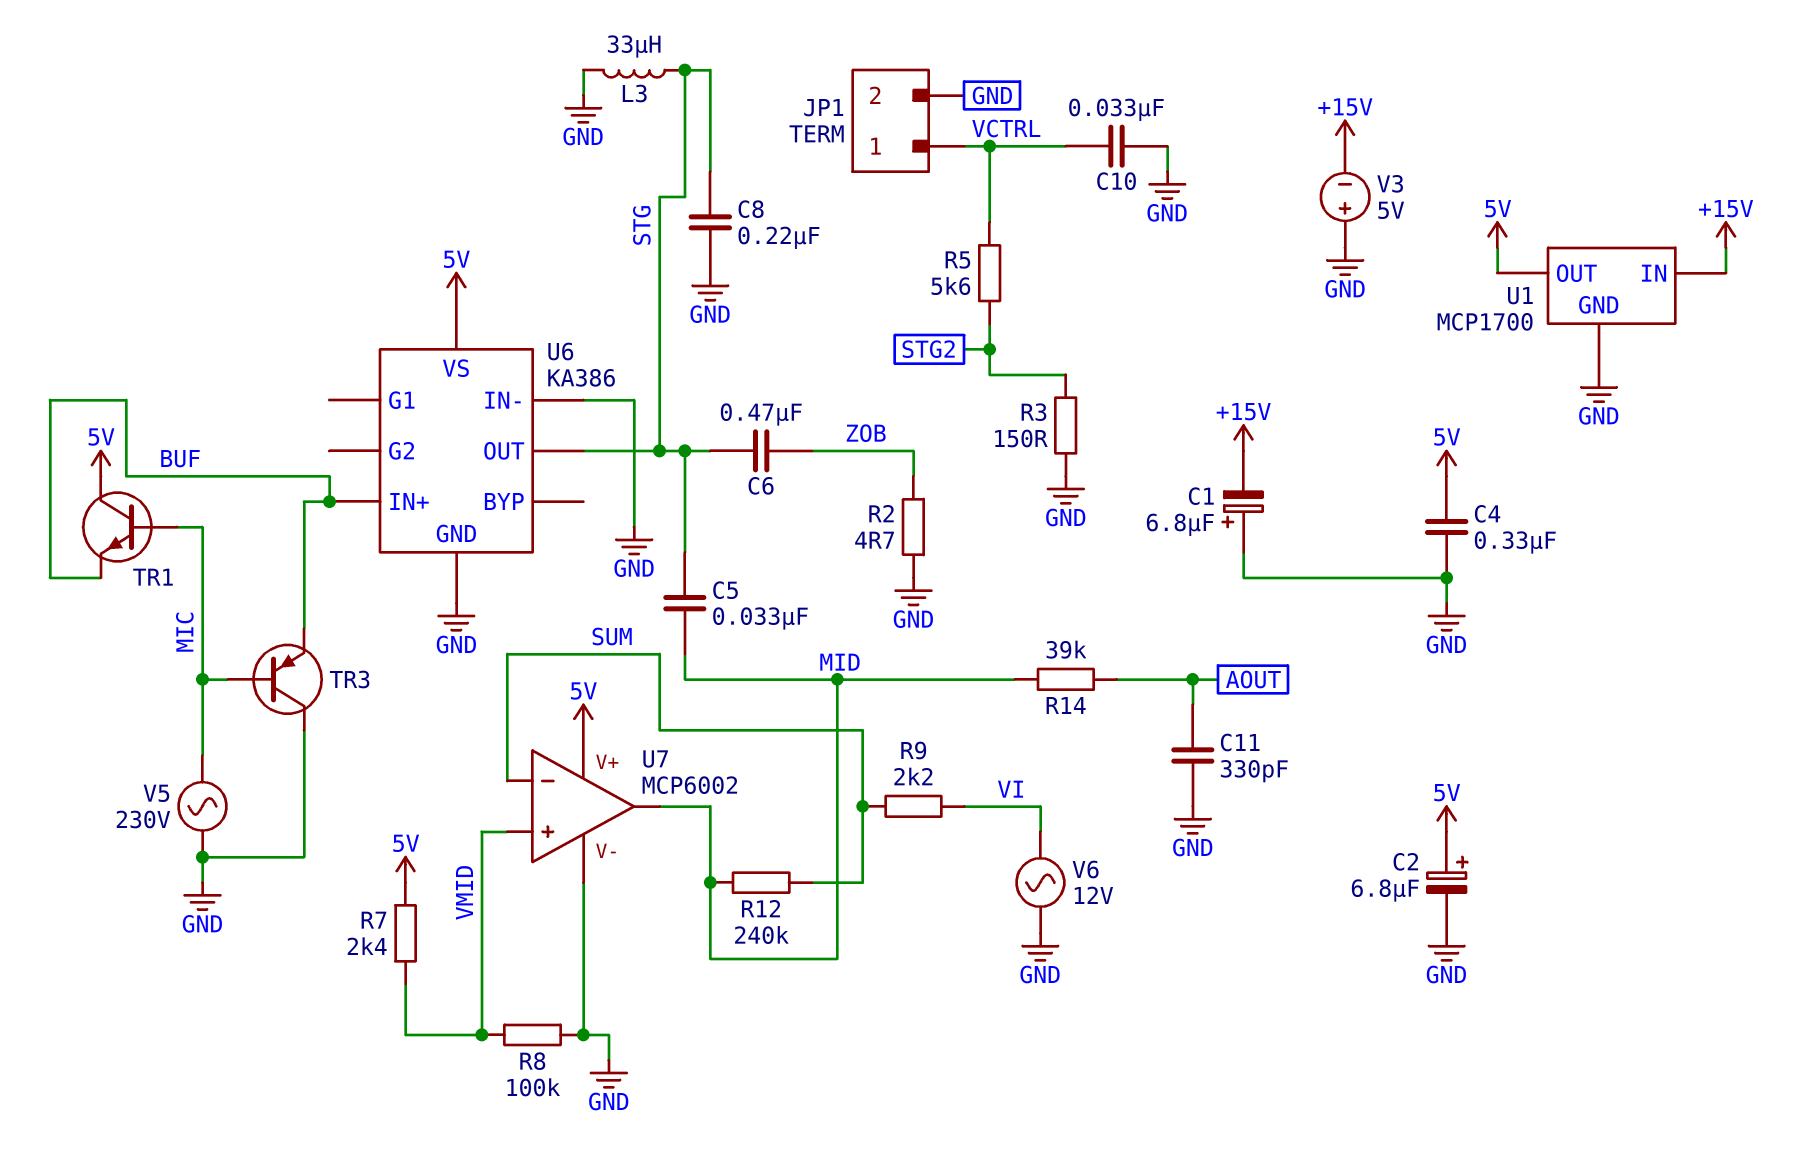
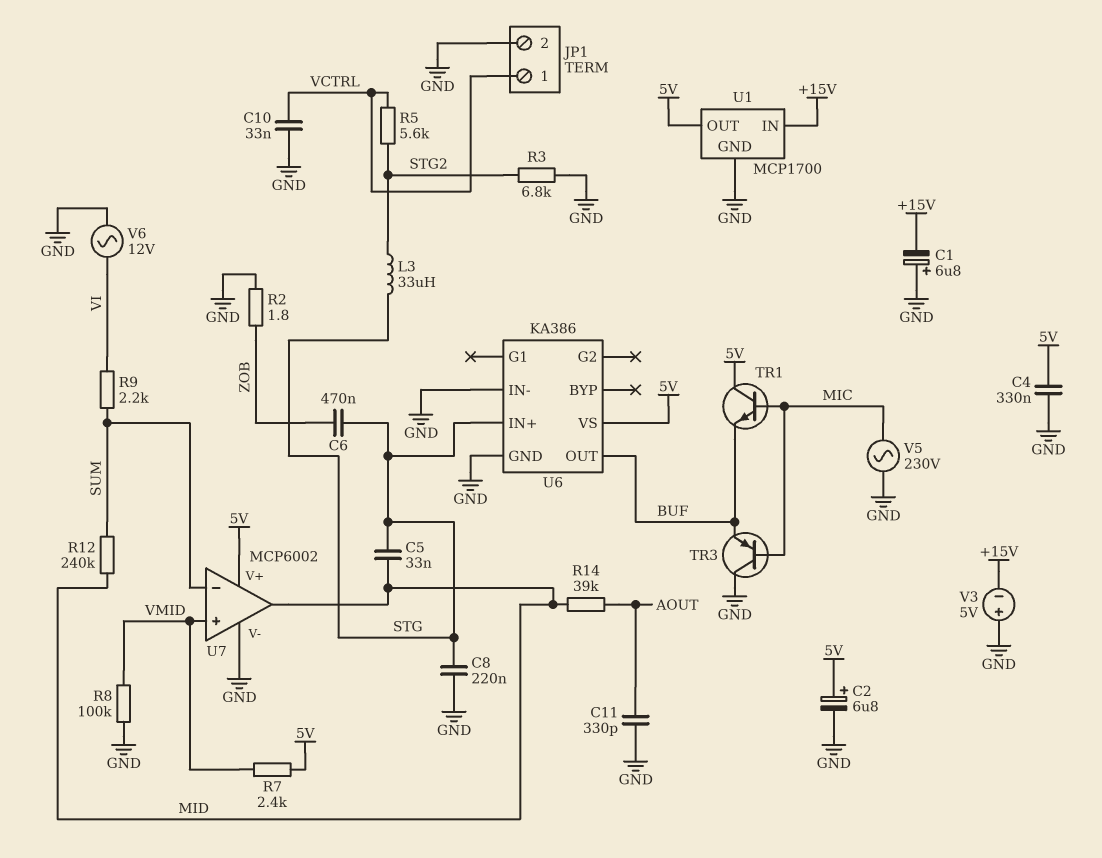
L3: 33uH (GND, STG) -> 33uH (STG, STG2)
R2: 4.7 (GND, ZOB) -> 1.8 (GND, ZOB)
R3: 150 (GND, STG2) -> 6.8k (GND, STG2)
U6 pin IN+: BUF -> STG
U6 pin OUT: STG -> BUF

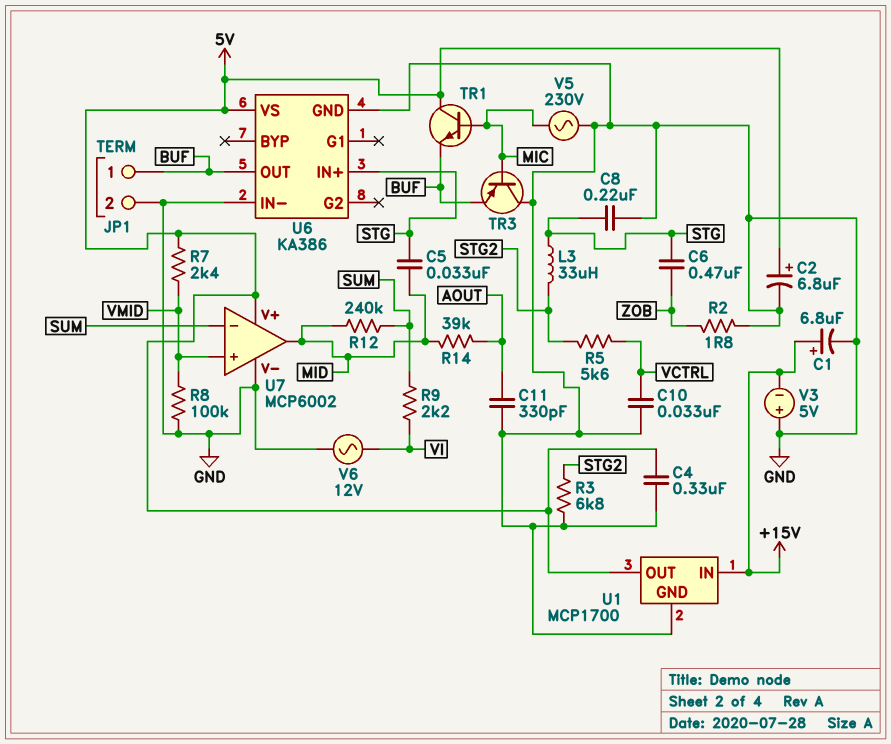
C1: 6.8uF (plus GND, minus +15V) -> 6.8uF (plus +15V, minus GND)
JP1 pin 1: VCTRL -> BUF

